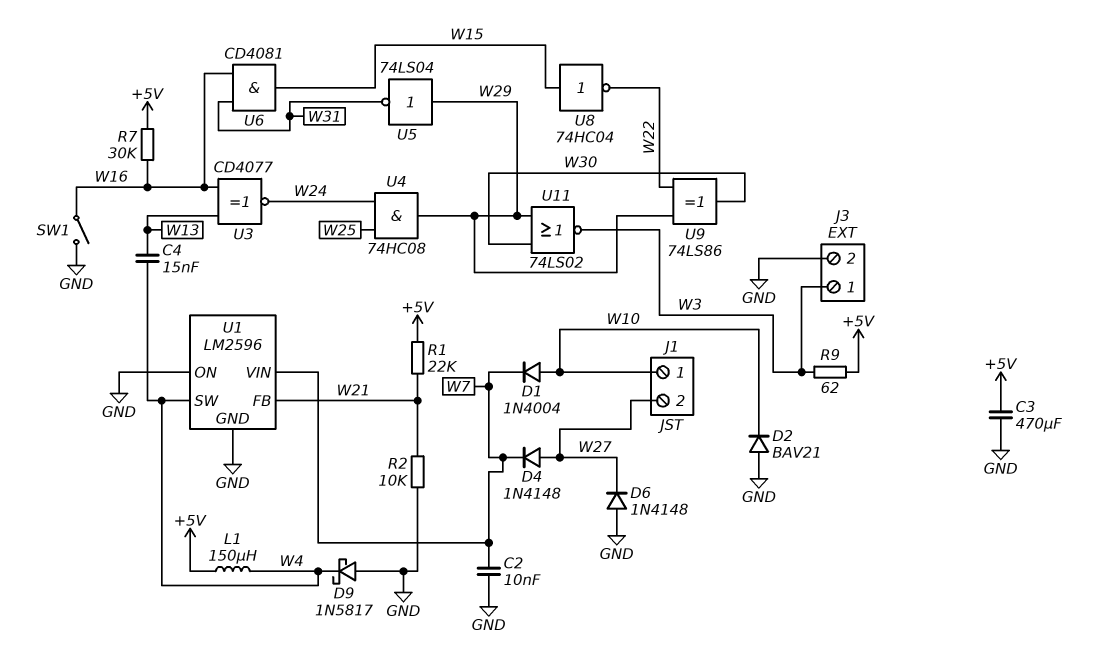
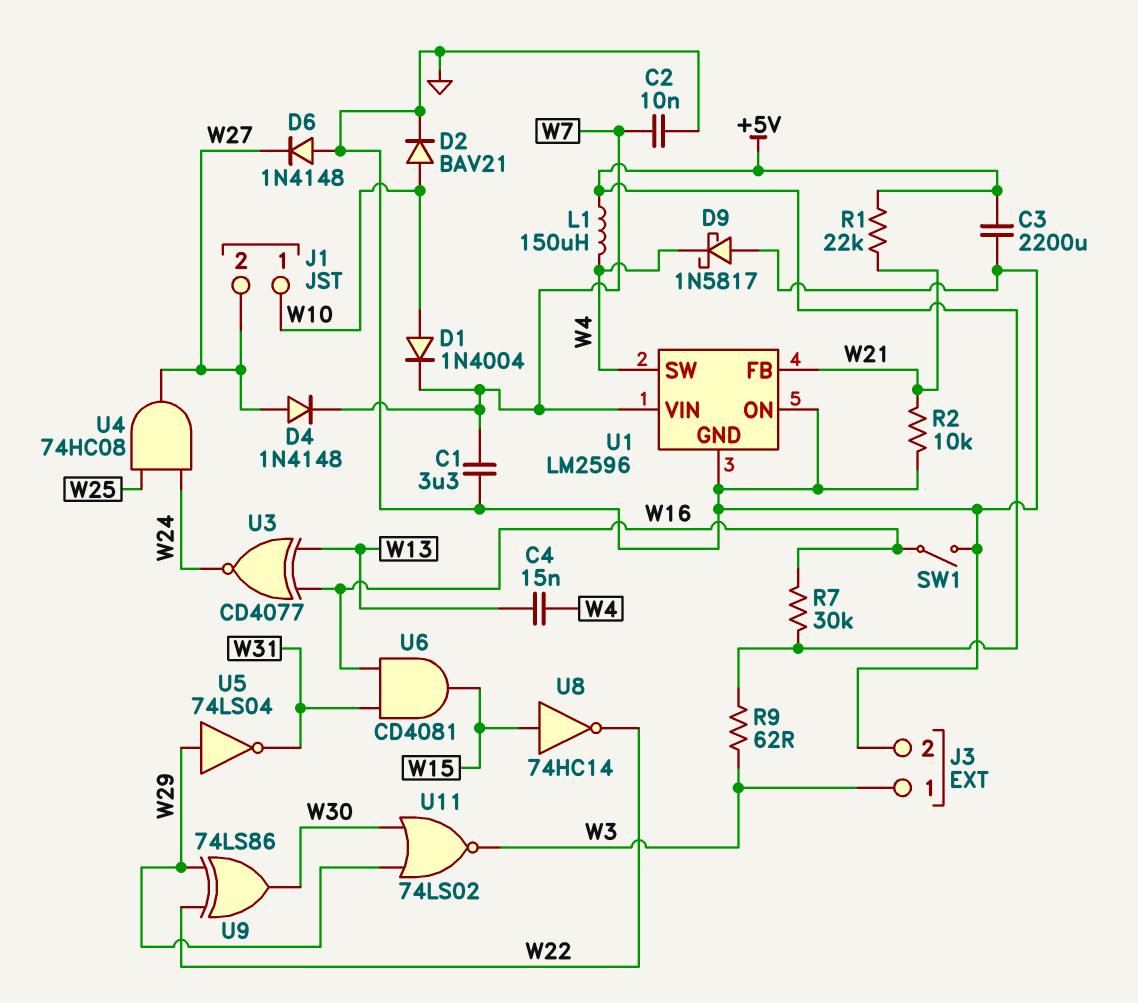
C1: none -> 3.3uF (GND, W7)
C3: 470uF (+5V, GND) -> 2200uF (+5V, GND)
D2: diode BAV21 (A GND, K W10) -> diode BAV21 (A W10, K GND)
U4: AND 74HC08 (in W24, in W25, out W29) -> AND 74HC08 (in W24, in W25, out W27)
U8: NOT 74HC04 (in W15, out W22) -> NOT 74HC14 (in W15, out W22)

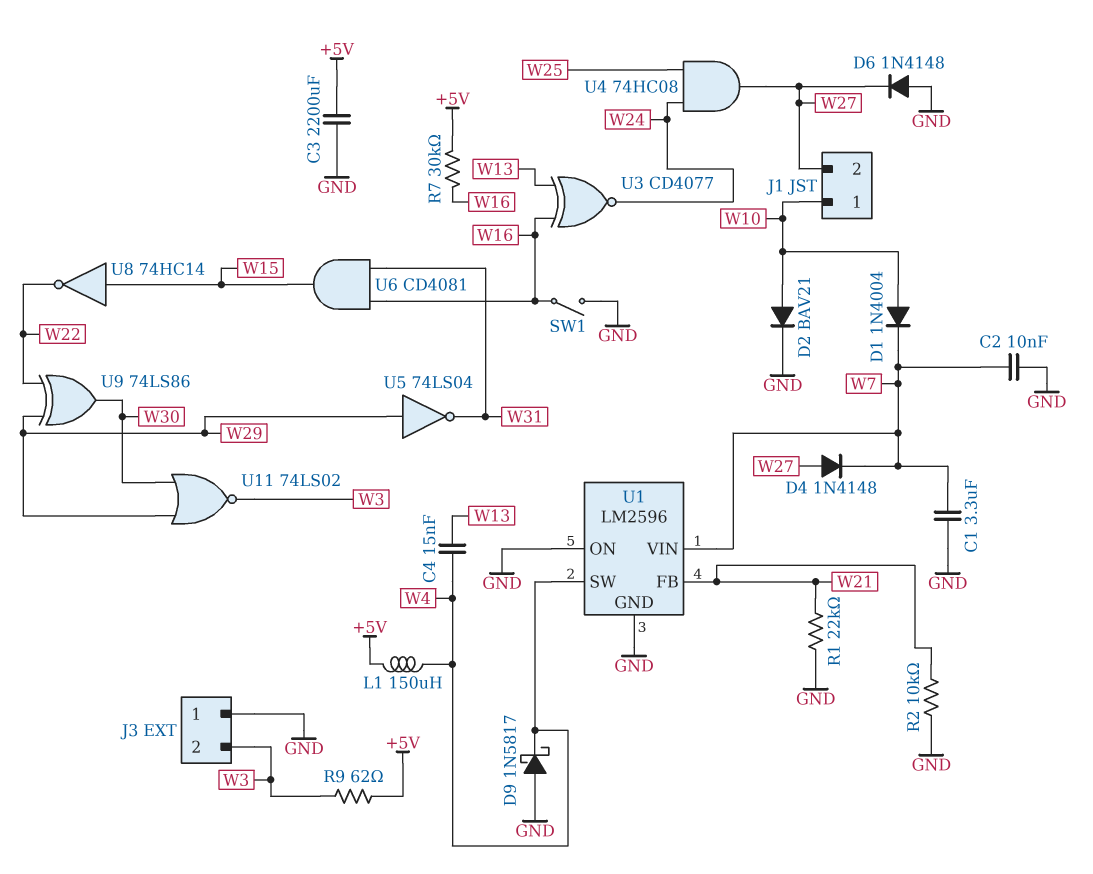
J3 pin 1: W3 -> GND
J3 pin 2: GND -> W3
R1: 22k (+5V, W21) -> 22k (GND, W21)

